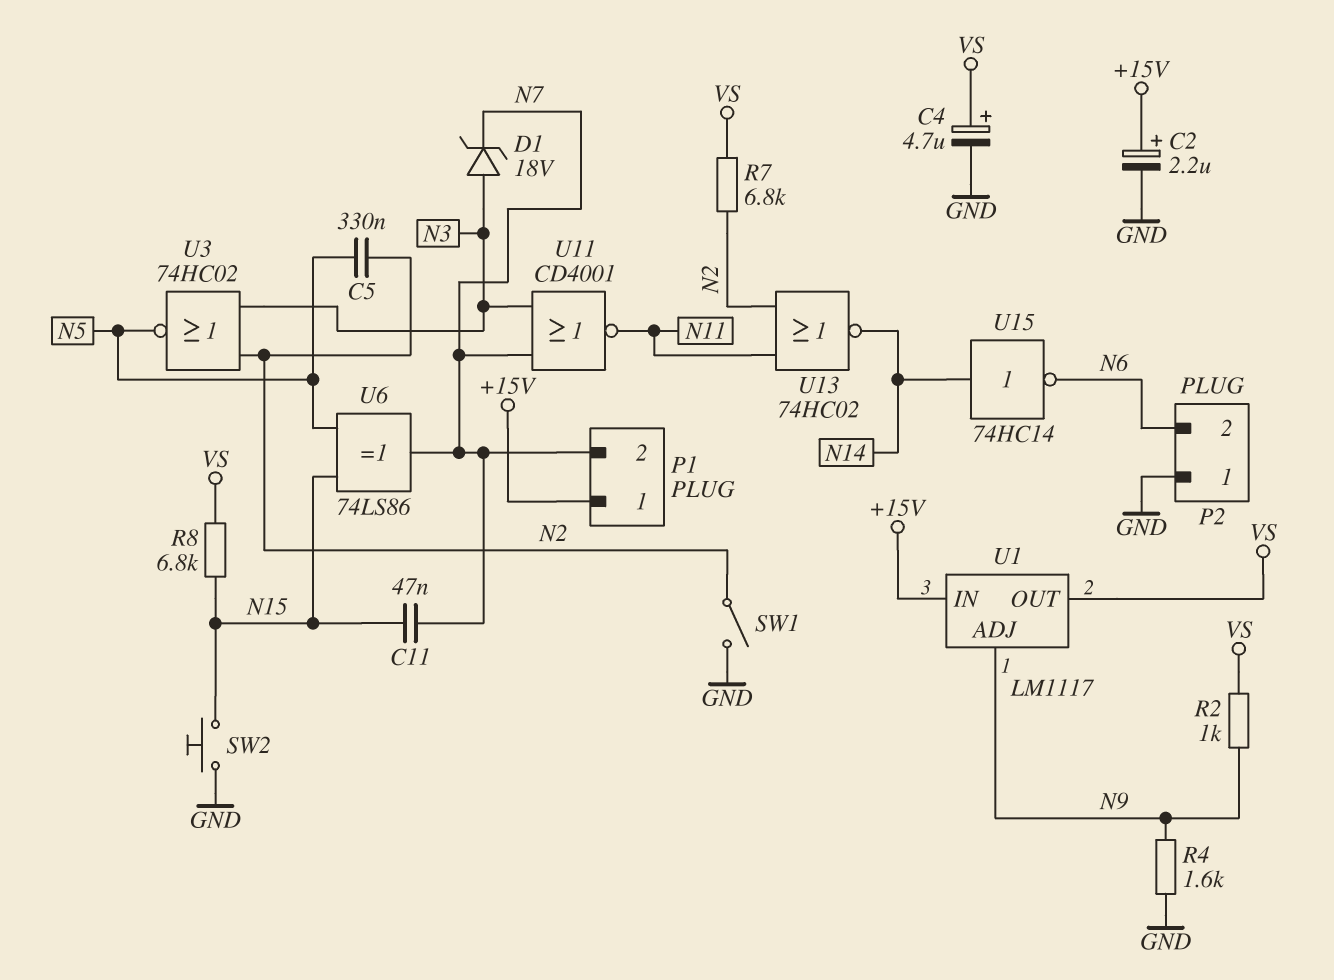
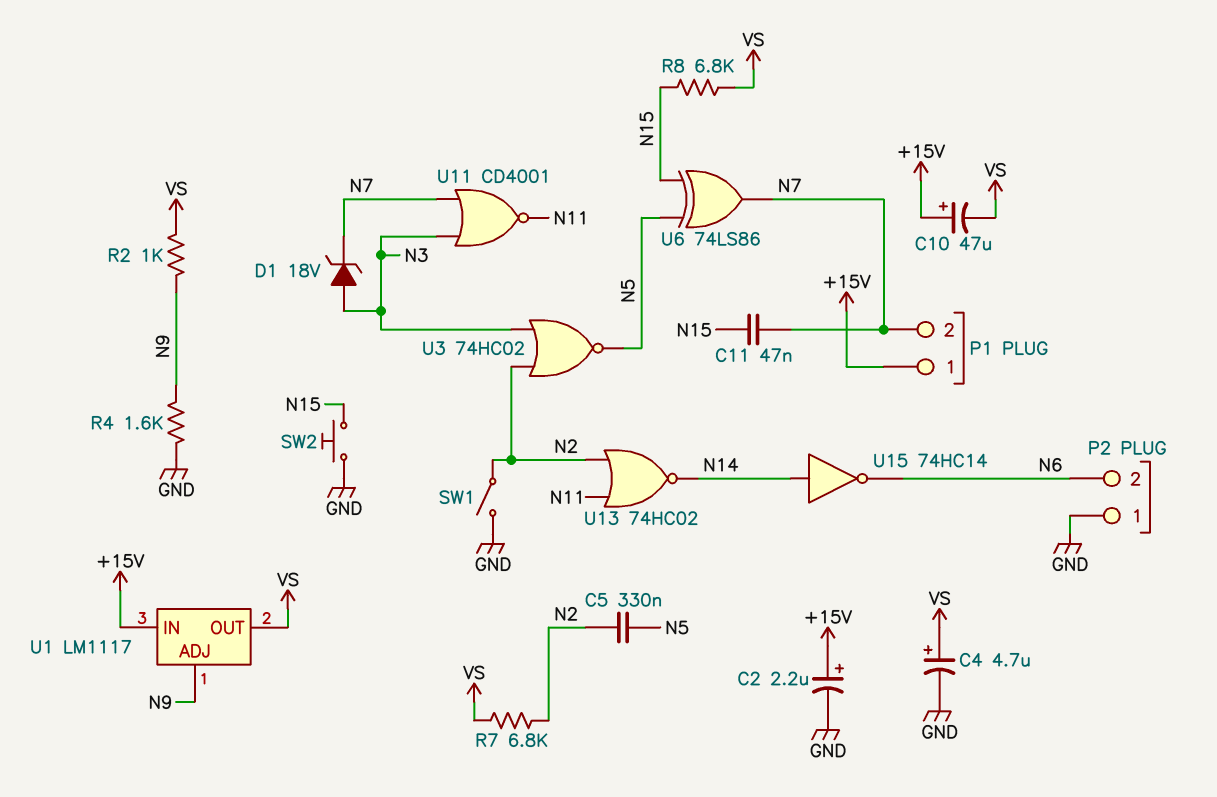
C10: none -> 47uF (plus +15V, minus VS)

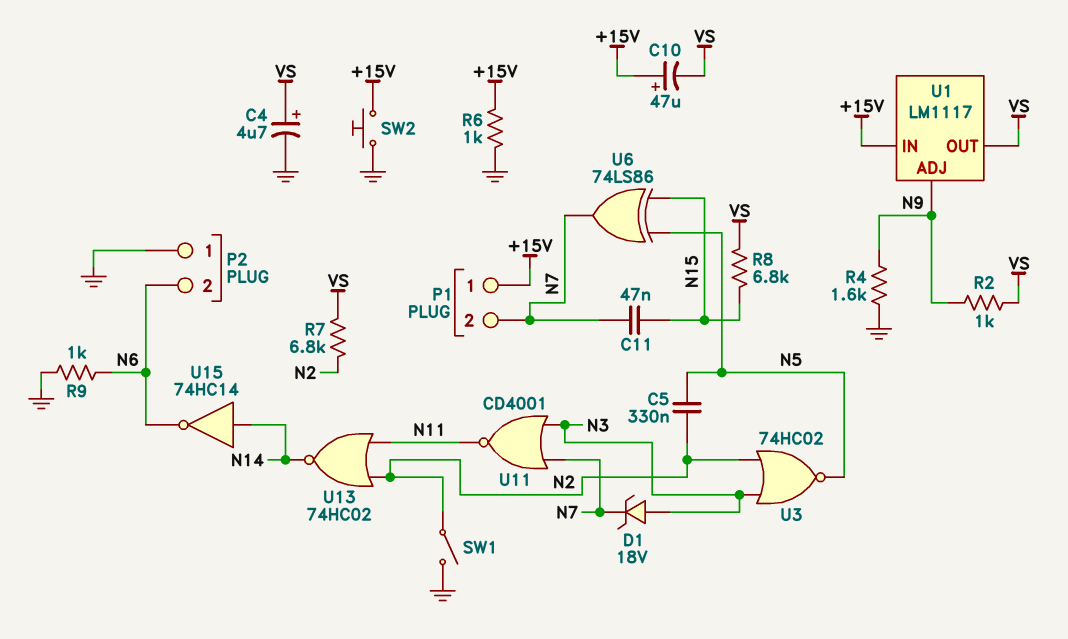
C2: 2.2uF (plus +15V, minus GND) -> none
R6: none -> 1k (+15V, GND)
R9: none -> 1k (GND, N6)
SW2: button (GND, N15) -> button (+15V, GND)

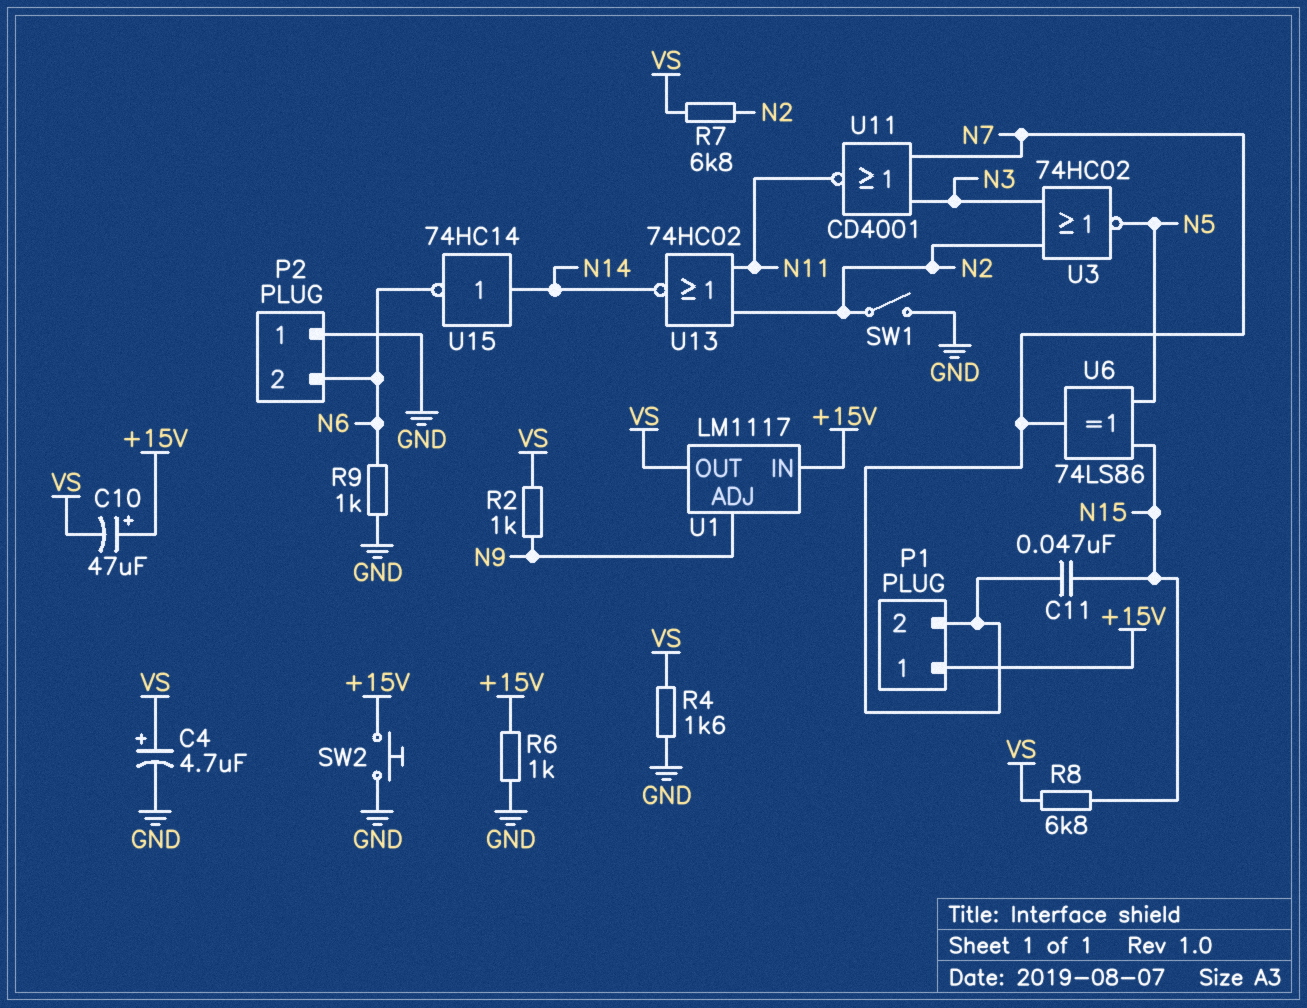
C5: 330nF (N2, N5) -> none
D1: zener 18V (A N3, K N7) -> none
R4: 1.6k (GND, N9) -> 1.6k (GND, VS)

